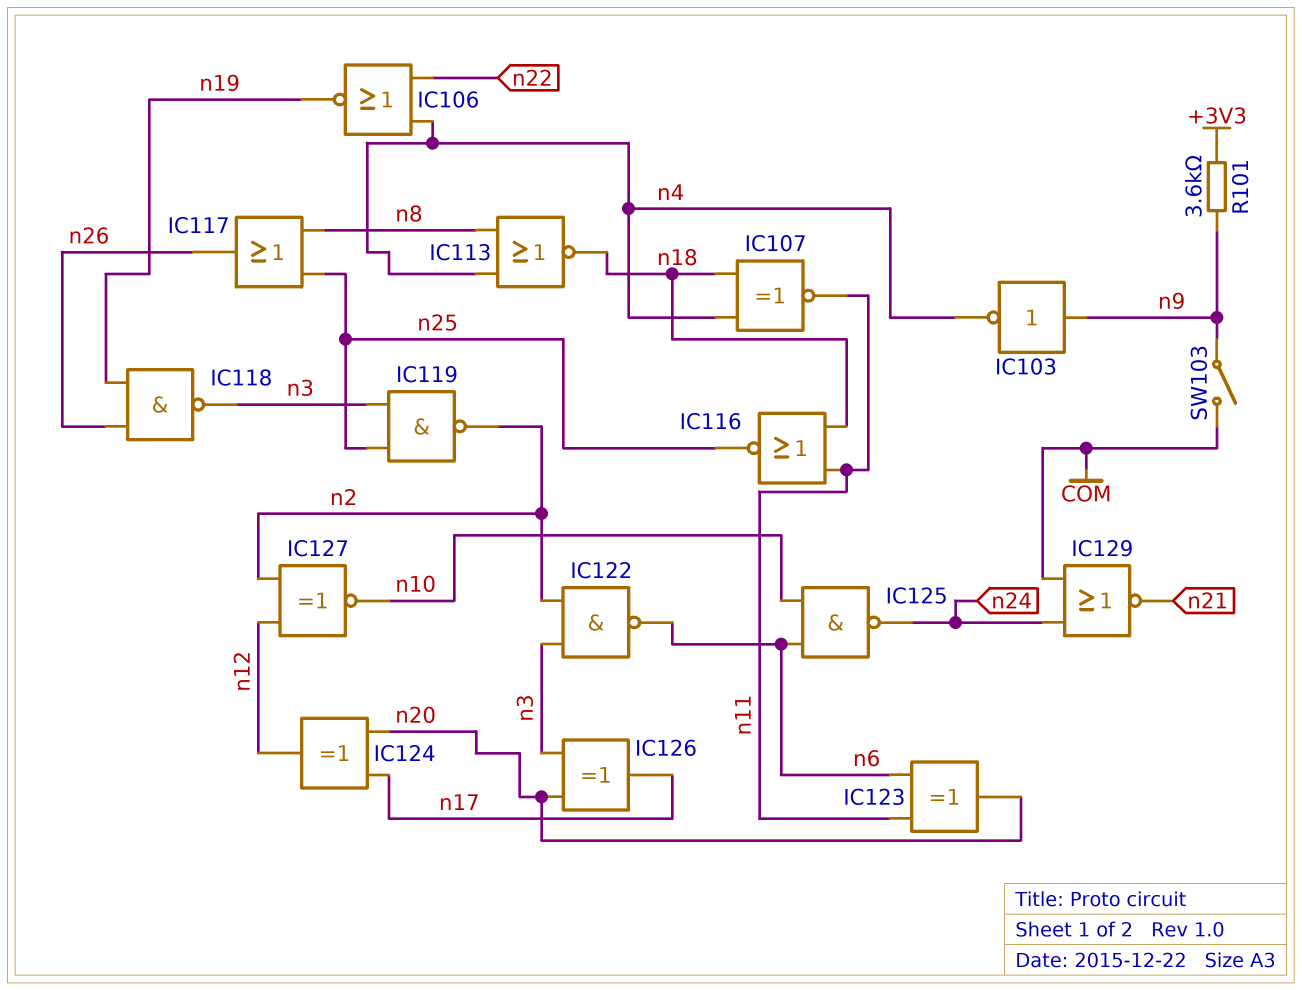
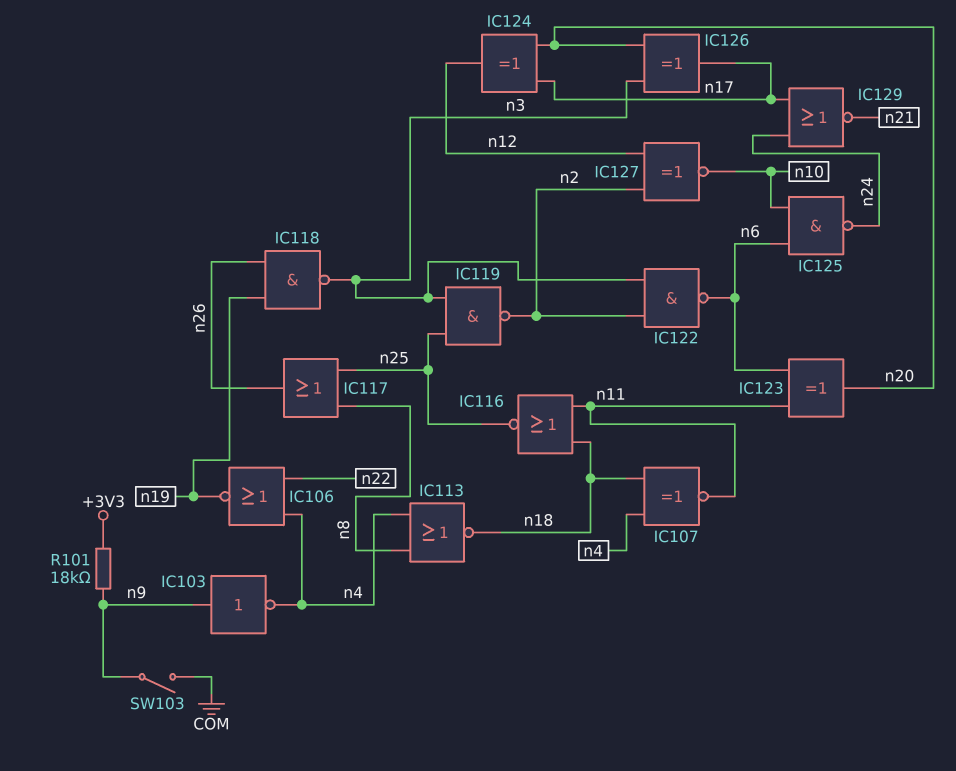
IC129: NOR (in COM, in n24, out n21) -> NOR (in n17, in n24, out n21)
R101: 3.6k (+3V3, n9) -> 18k (+3V3, n9)

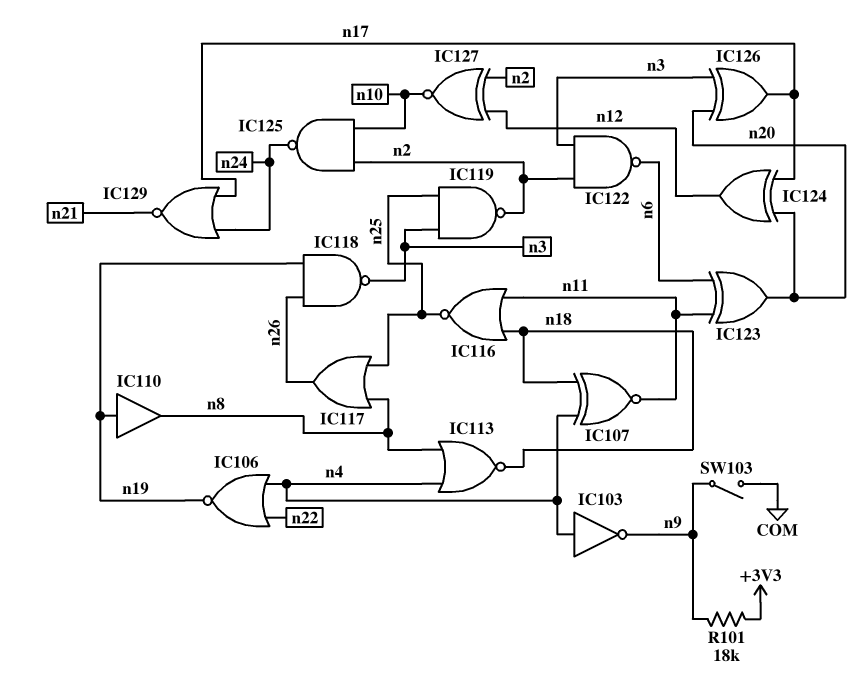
IC103: NOT (in n9, out n4) -> NOT (in n4, out n9)
IC110: none -> buffer (in n19, out n8)
IC125: NAND (in n6, in n10, out n24) -> NAND (in n2, in n10, out n24)

